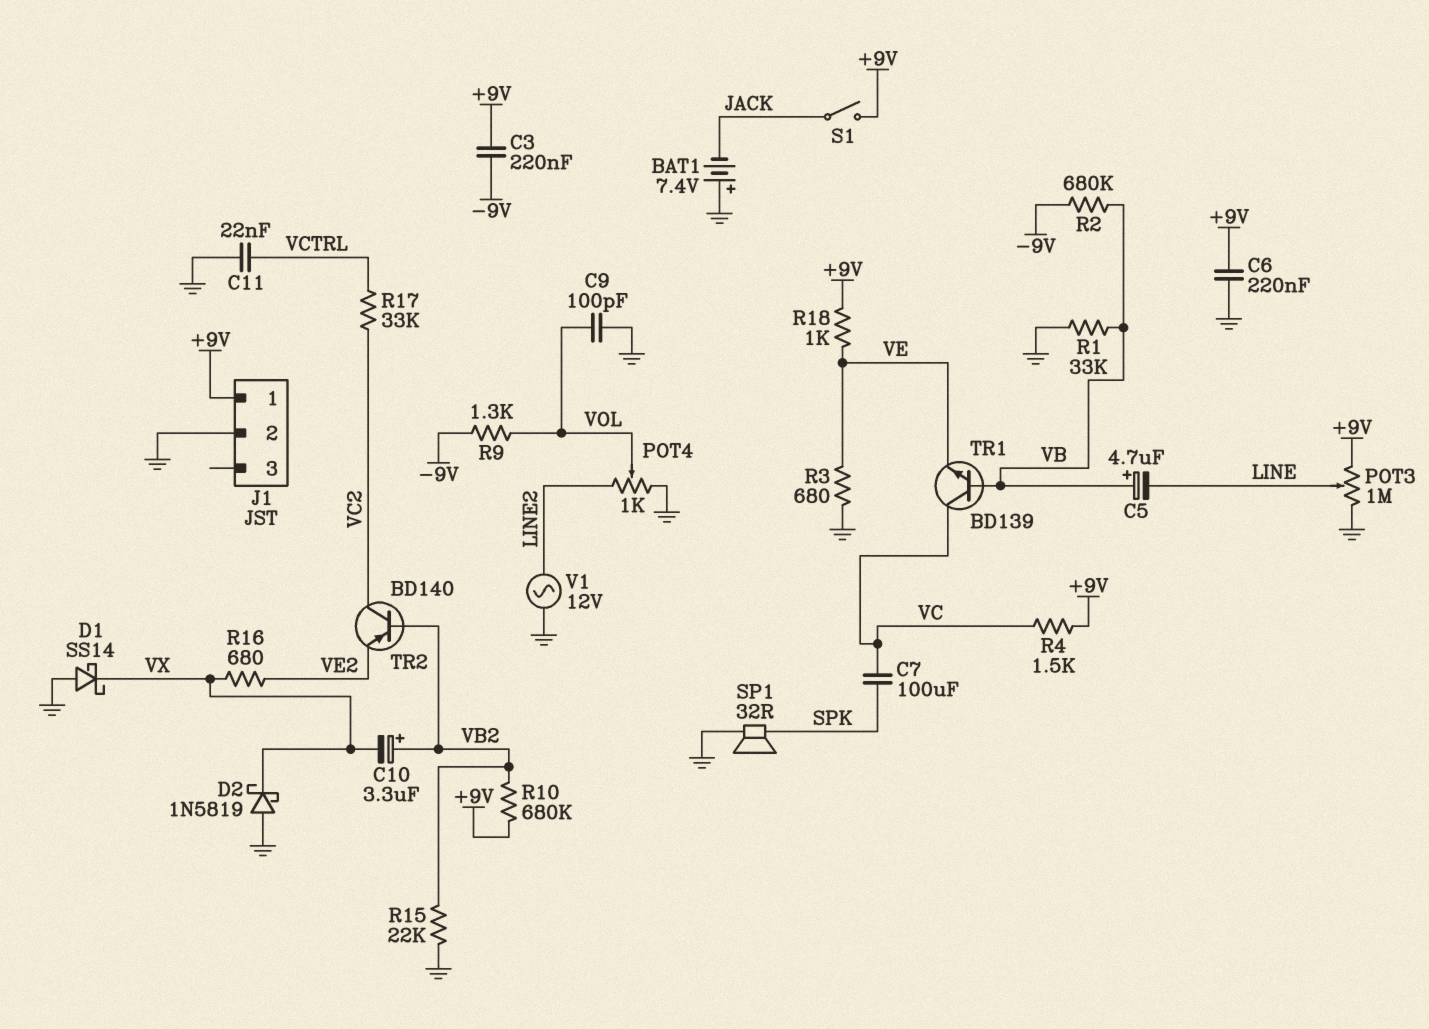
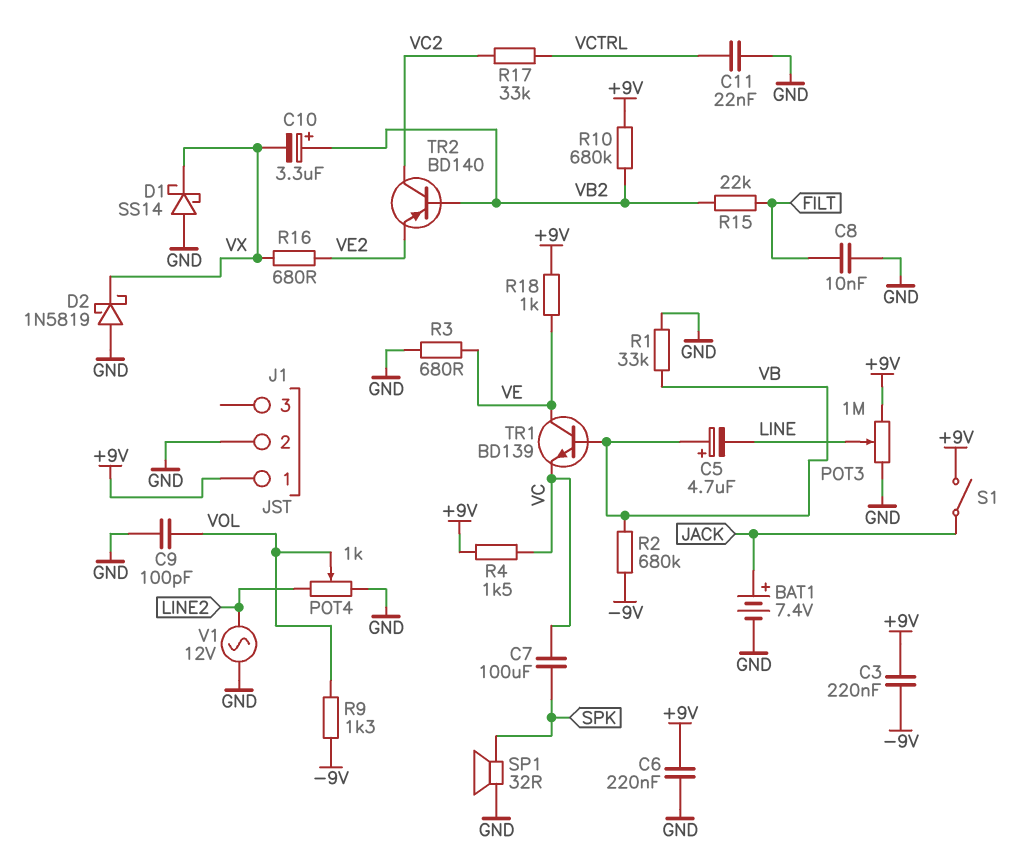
BAT1: 7.4V (plus GND, minus JACK) -> 7.4V (plus JACK, minus GND)
C8: none -> 10nF (FILT, GND)
R15: 22k (GND, VB2) -> 22k (FILT, VB2)
TR1: NPN BD139 (B VB, C VC, E VE) -> NPN BD139 (B VB, C VE, E VC)

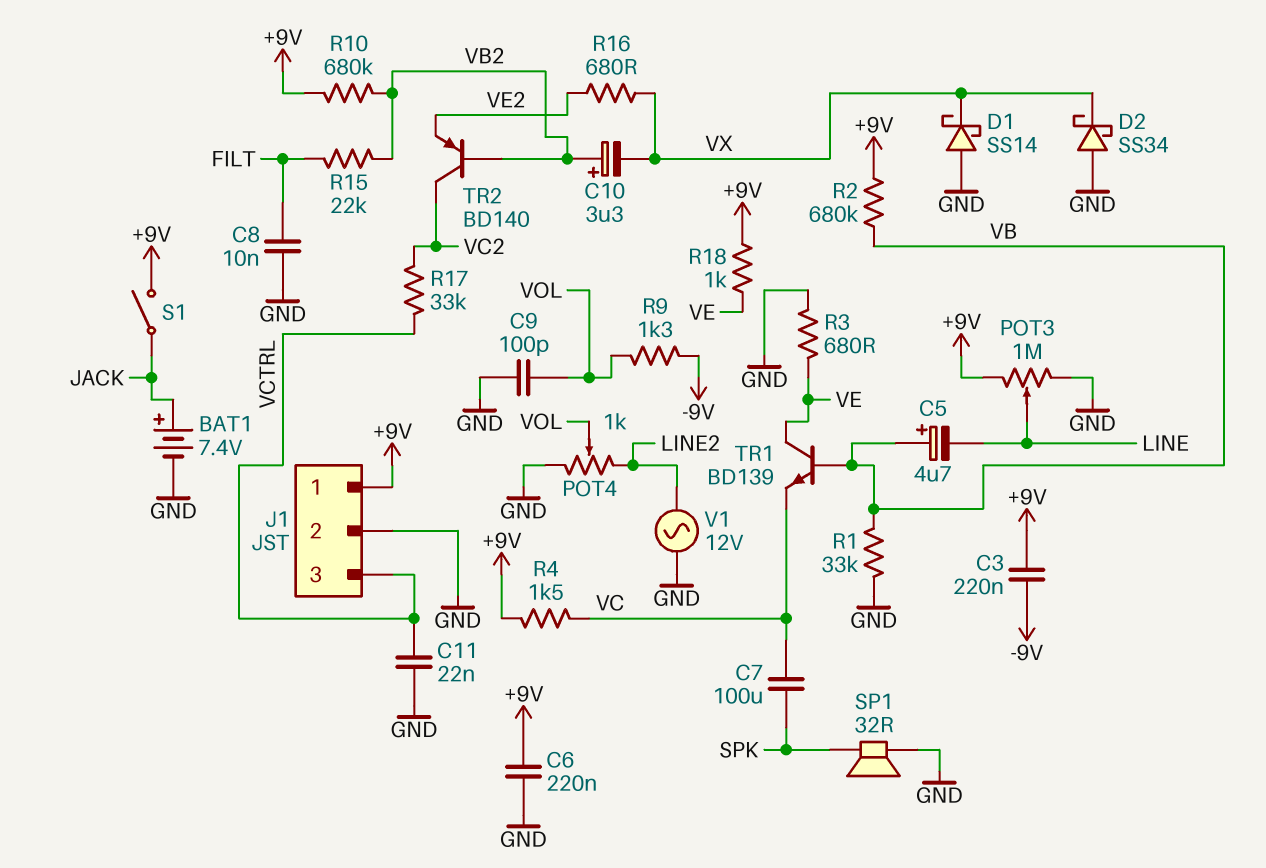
D2: schottky 1N5819 (A GND, K VX) -> schottky SS34 (A GND, K VX)
J1 pin 3: none -> VCTRL
R2: 680k (-9V, VB) -> 680k (+9V, VB)

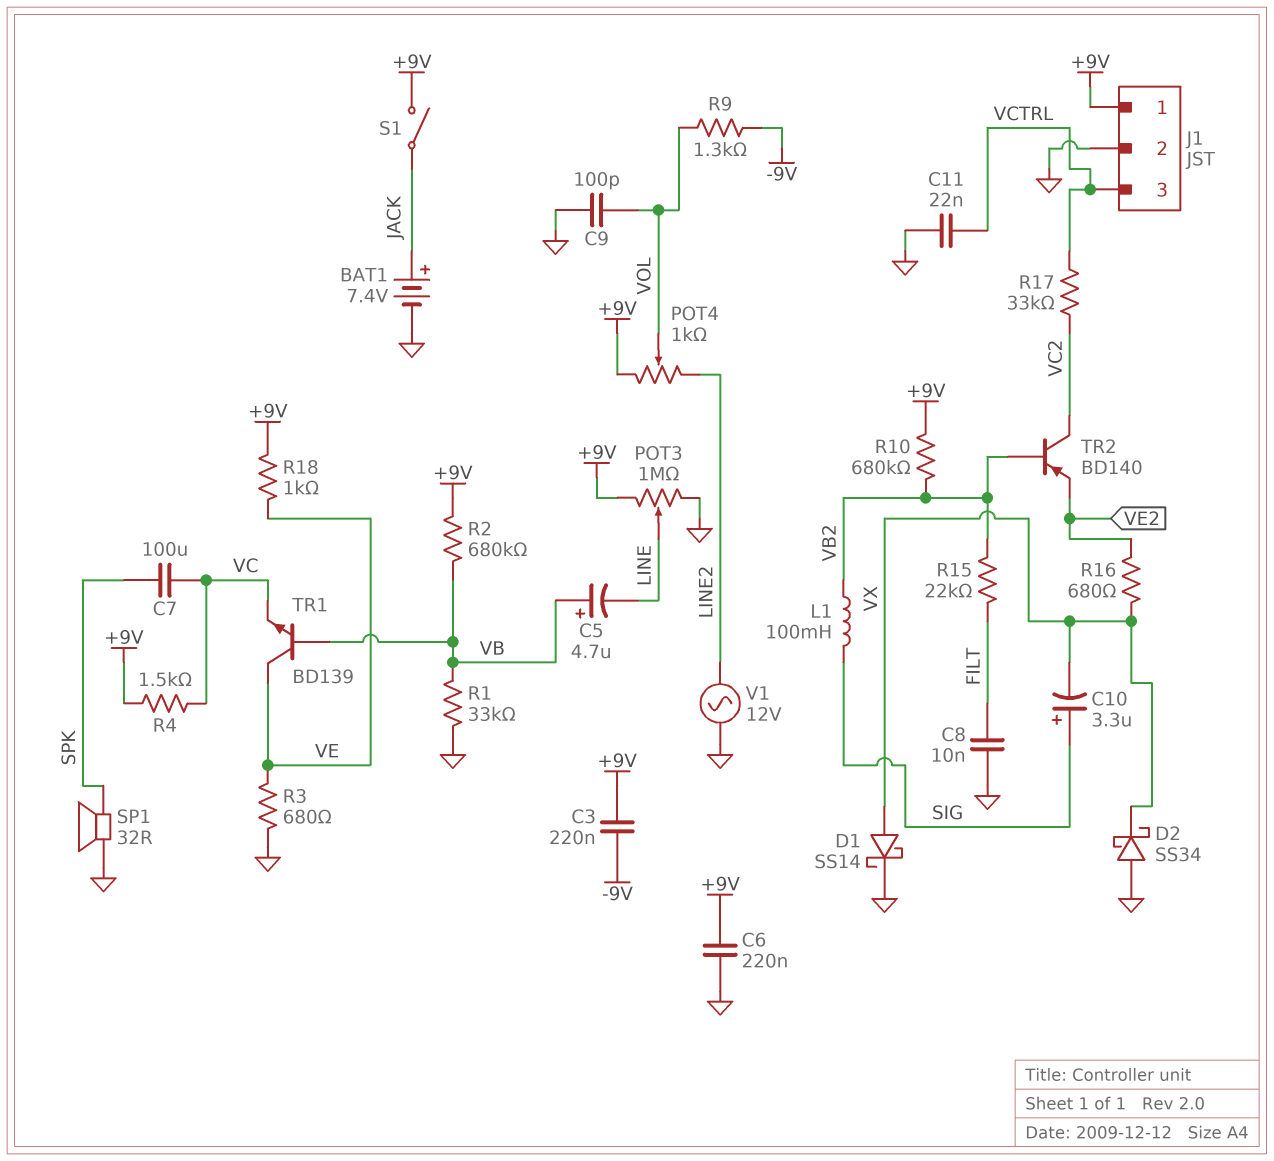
C10: 3.3uF (plus VB2, minus VX) -> 3.3uF (plus SIG, minus VX)
D1: schottky SS14 (A GND, K VX) -> schottky SS14 (A VX, K GND)
L1: none -> 100mH (SIG, VB2)
POT4: 1k (GND, LINE2, wiper VOL) -> 1k (+9V, LINE2, wiper VOL)

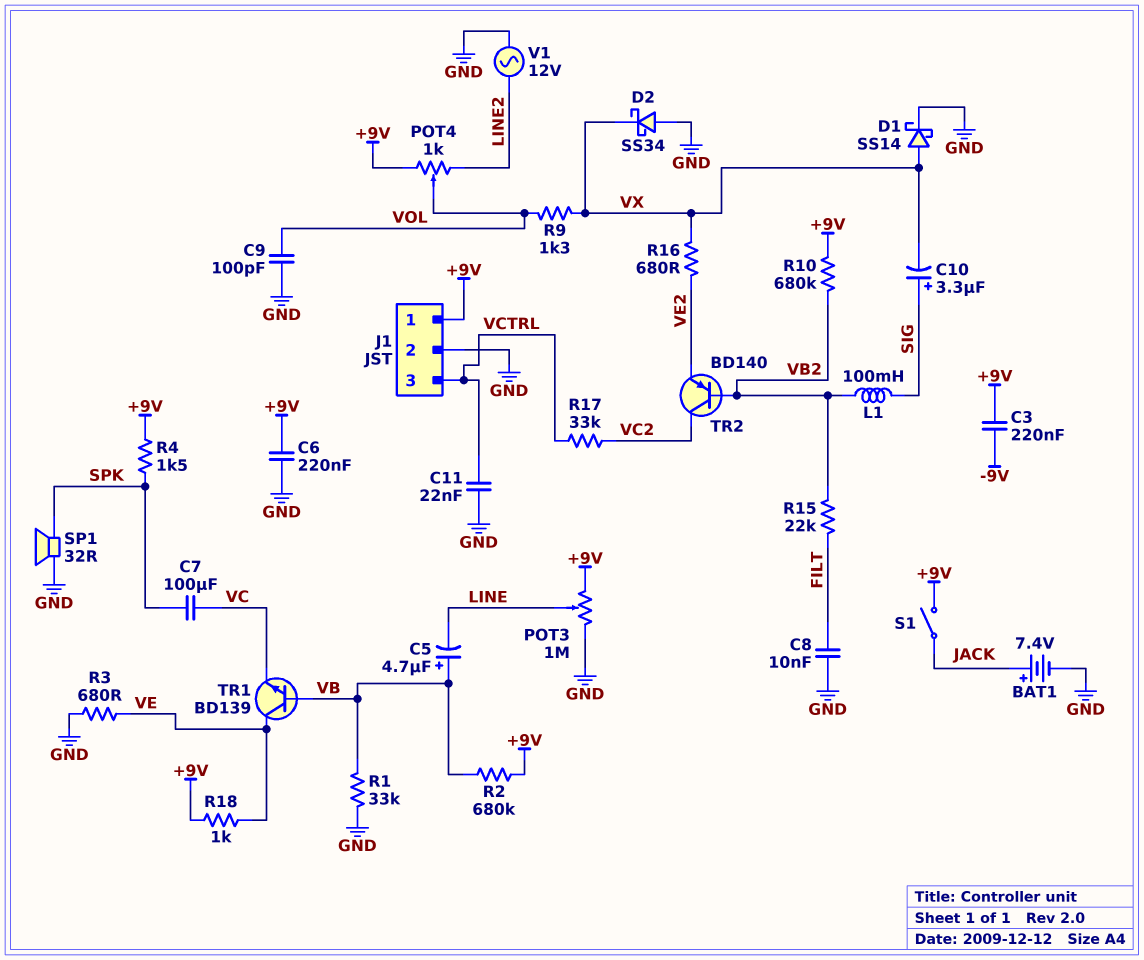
R4: 1.5k (+9V, VC) -> 1.5k (+9V, SPK)
R9: 1.3k (-9V, VOL) -> 1.3k (VOL, VX)

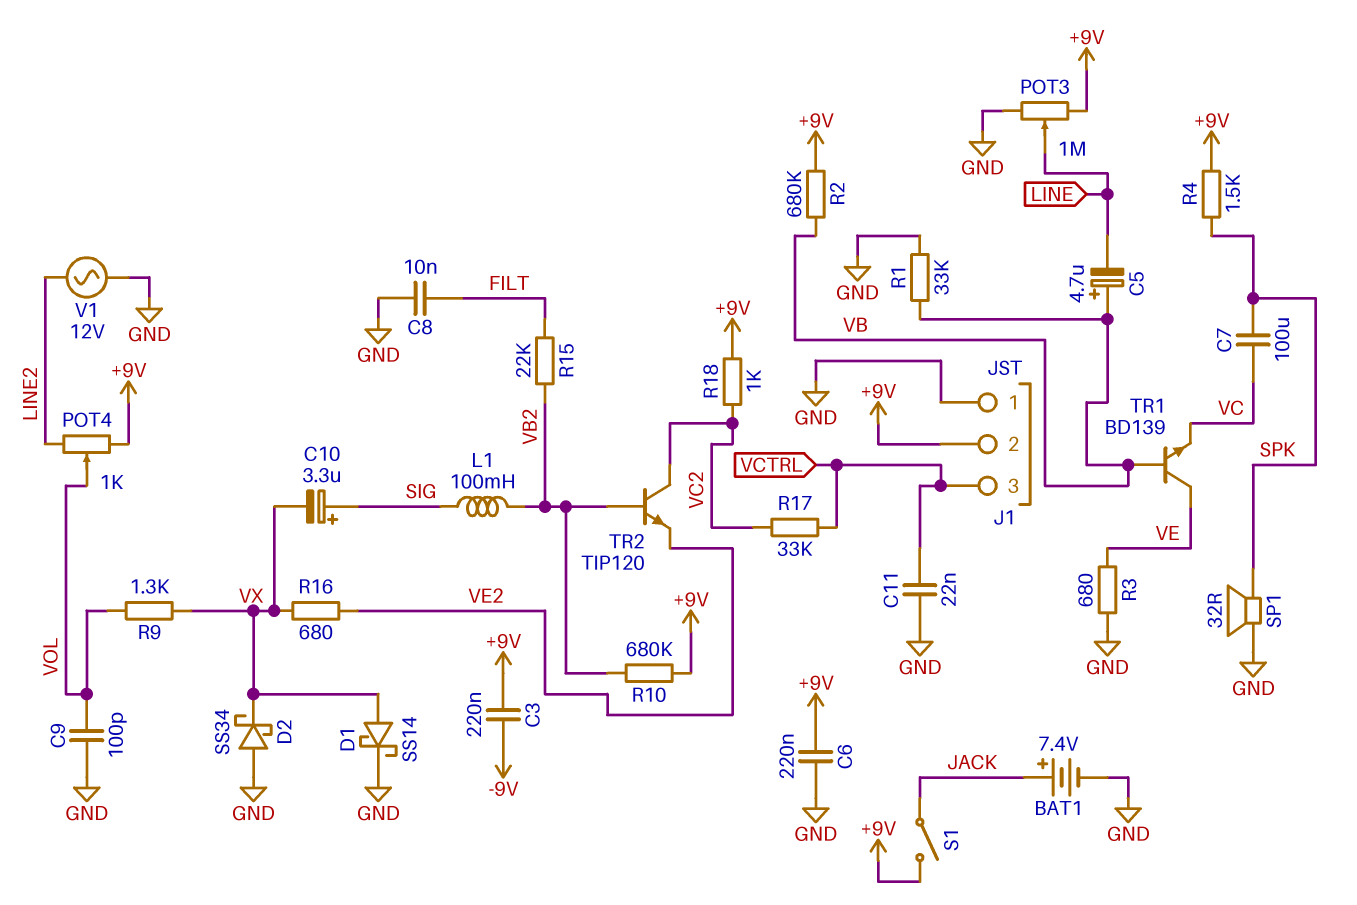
J1 pin 1: +9V -> GND
J1 pin 2: GND -> +9V
R18: 1k (+9V, VE) -> 1k (+9V, VC2)
TR2: PNP BD140 (B VB2, C VC2, E VE2) -> NPN TIP120 (B VB2, C VC2, E VE2)

